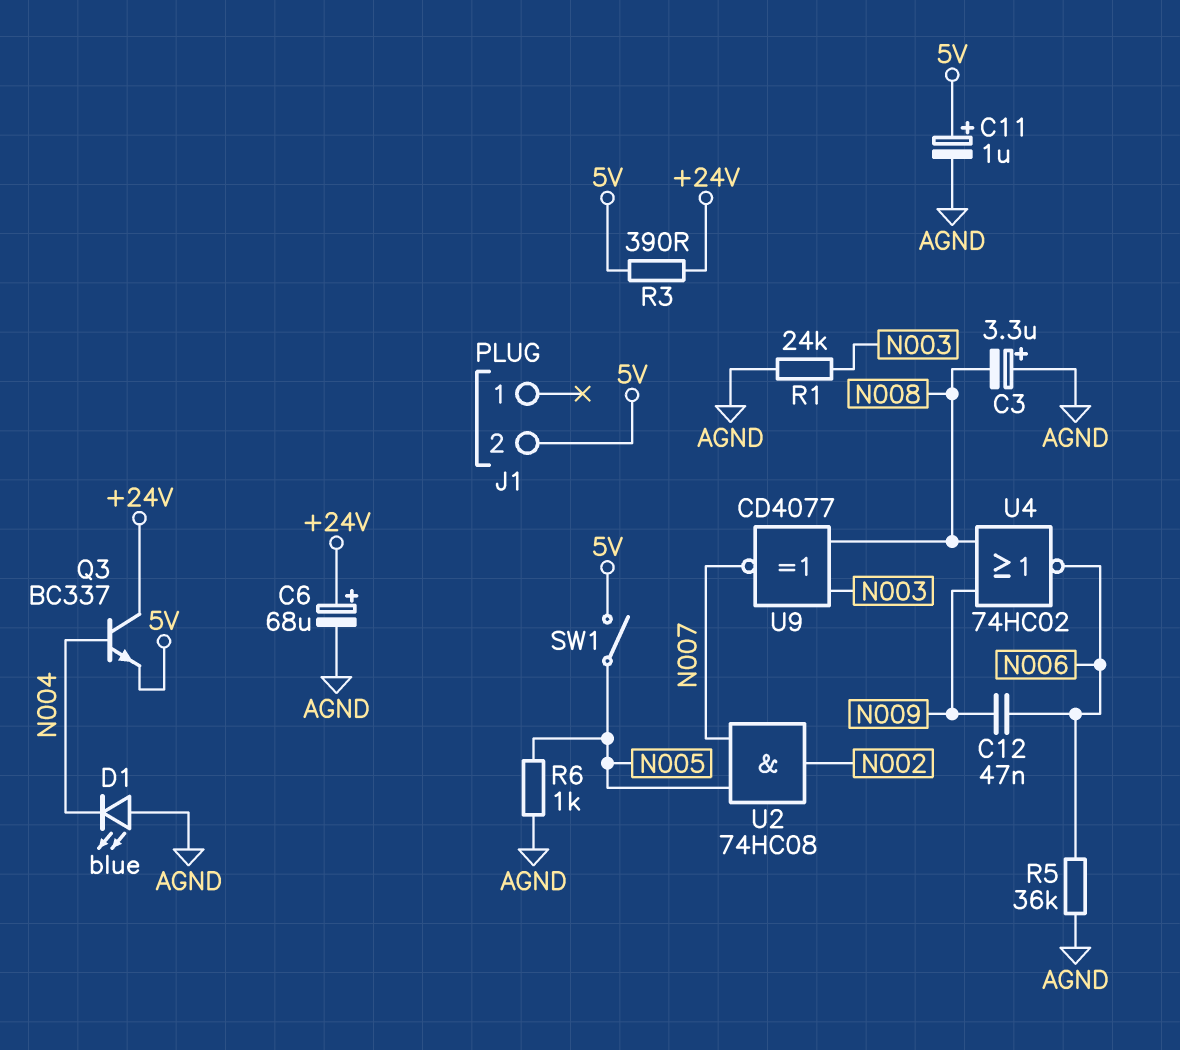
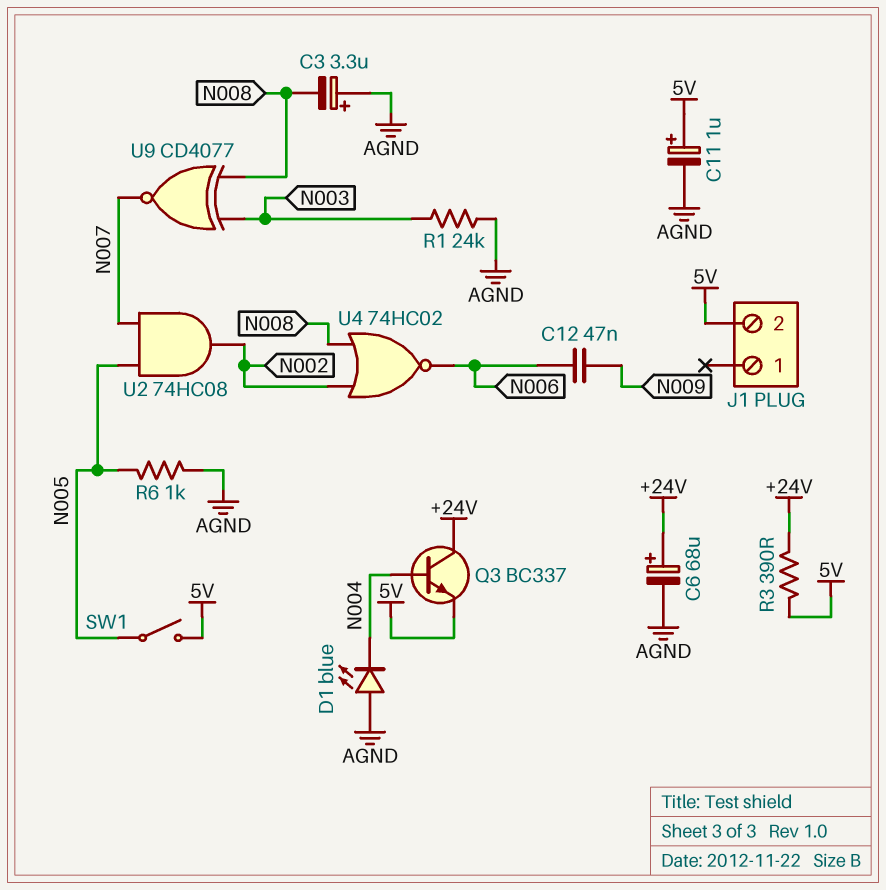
R5: 36k (AGND, N006) -> none
U4: NOR 74HC02 (in N008, in N009, out N006) -> NOR 74HC02 (in N002, in N008, out N006)

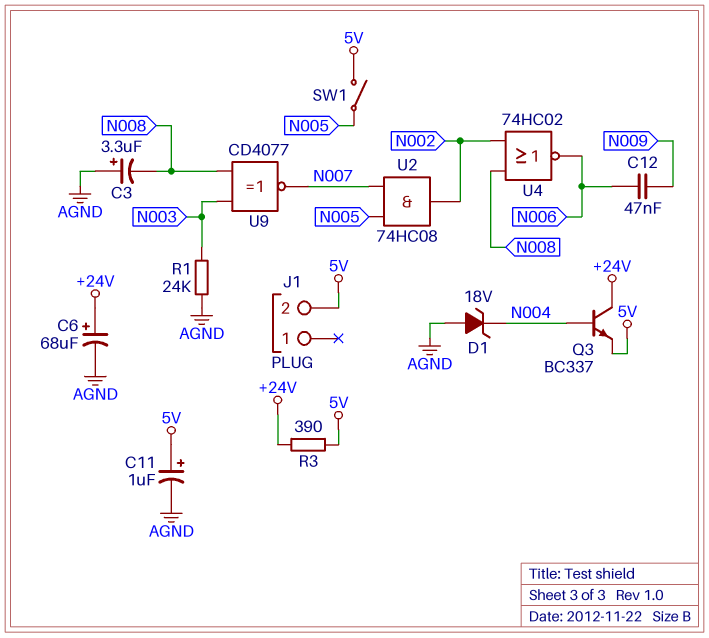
D1: LED blue (A AGND, K N004) -> zener 18V (A AGND, K N004)
R6: 1k (AGND, N005) -> none

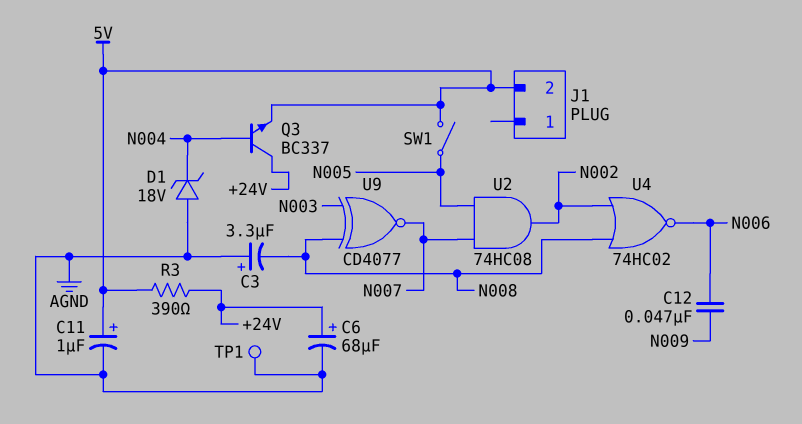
R1: 24k (AGND, N003) -> none
TP1: none -> test point (AGND)

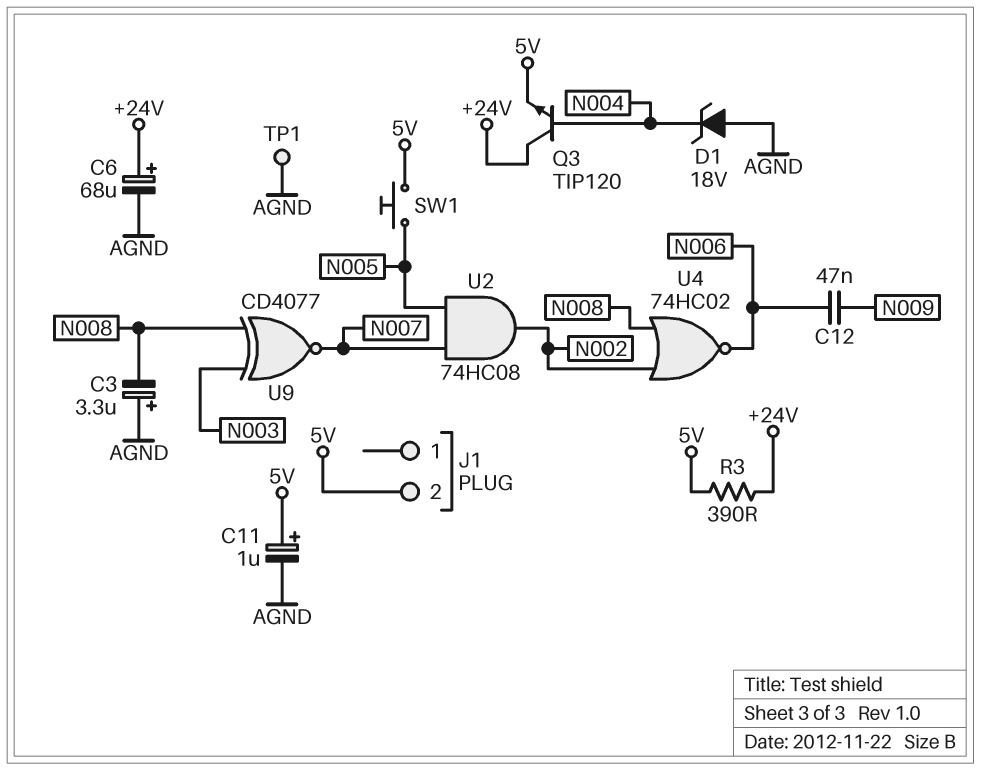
Q3: NPN BC337 (B N004, C +24V, E 5V) -> NPN TIP120 (B N004, C +24V, E 5V)
SW1: switch (5V, N005) -> button (5V, N005)

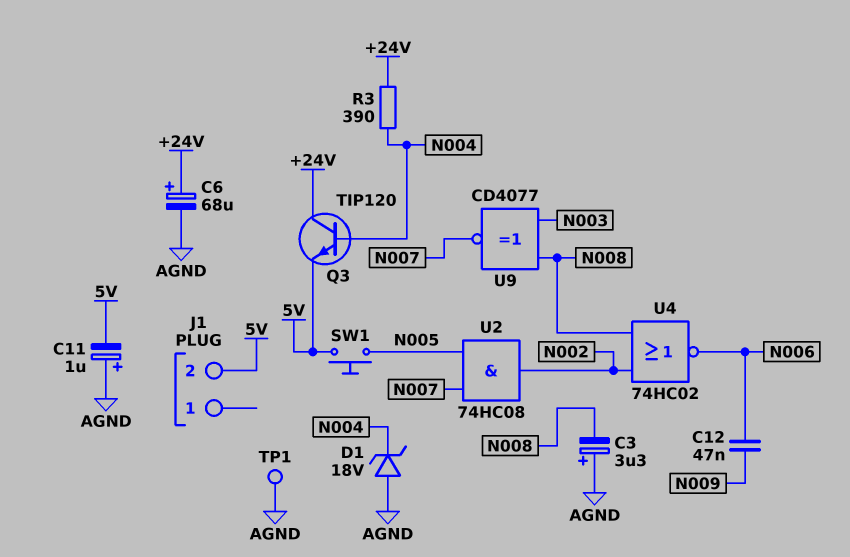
C11: 1uF (plus 5V, minus AGND) -> 1uF (plus AGND, minus 5V)
R3: 390 (+24V, 5V) -> 390 (+24V, N004)

